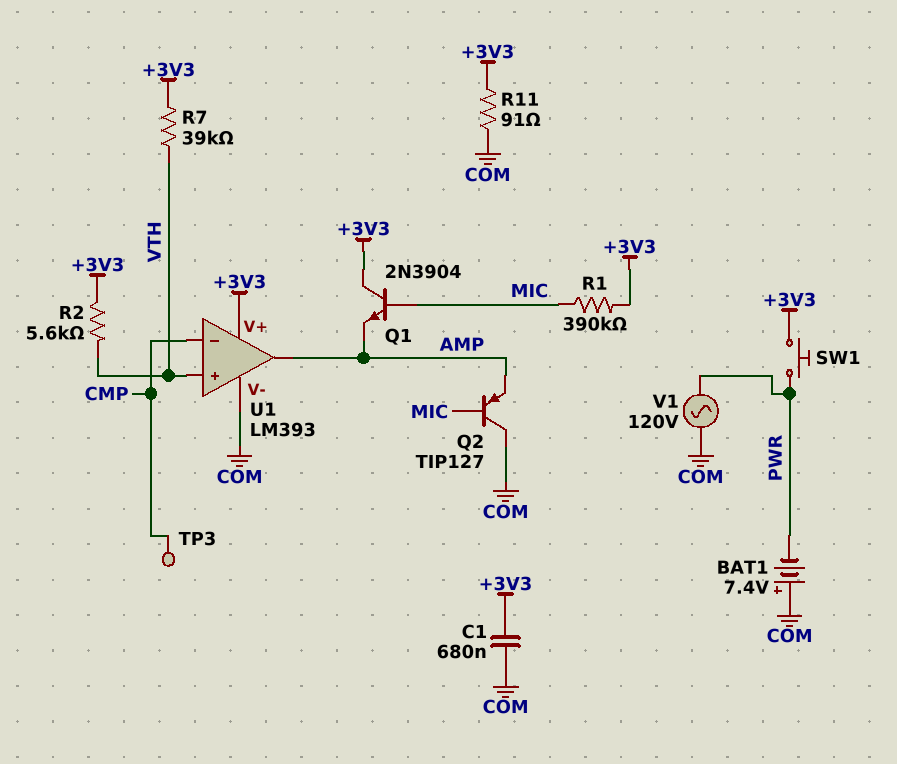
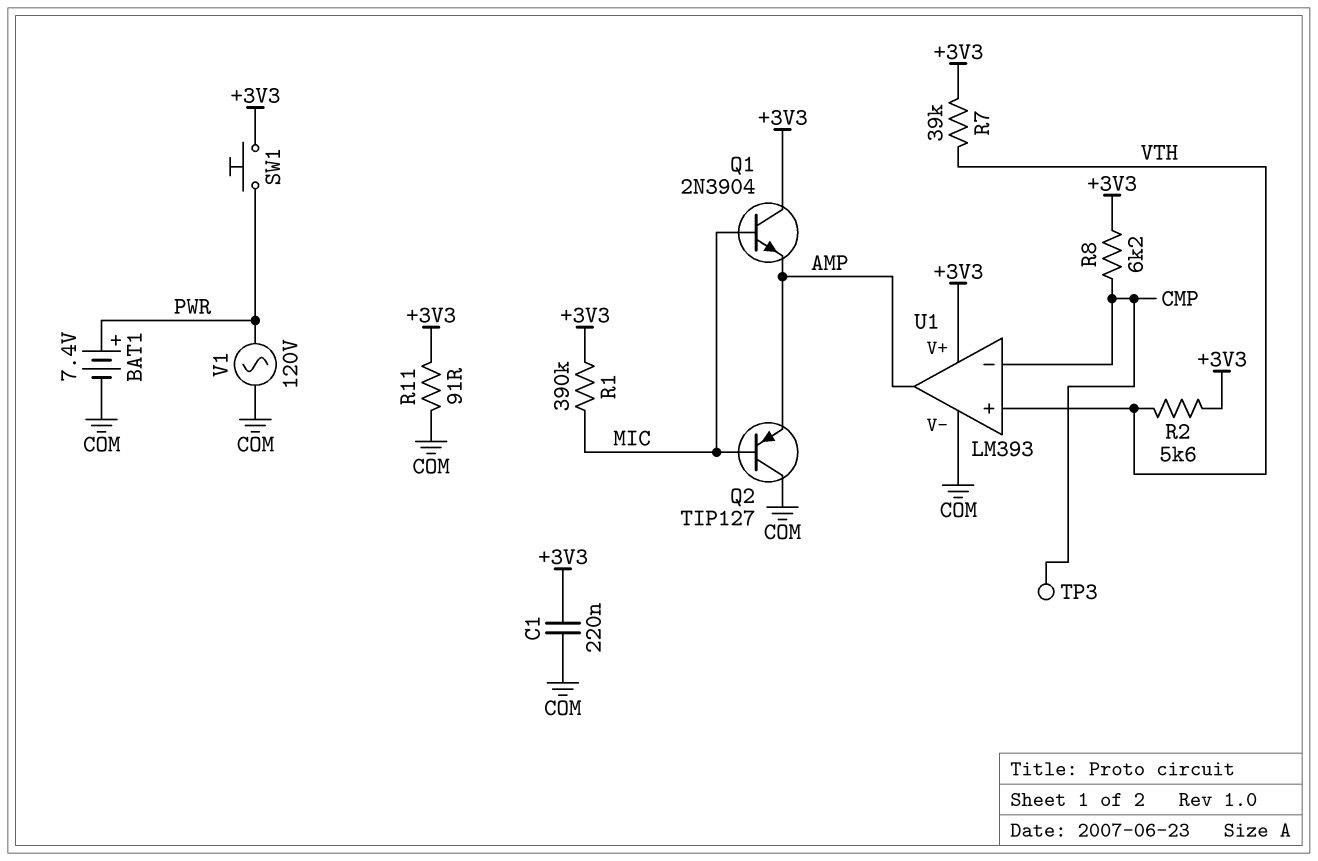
BAT1: 7.4V (plus COM, minus PWR) -> 7.4V (plus PWR, minus COM)
C1: 680nF (+3V3, COM) -> 220nF (+3V3, COM)
R8: none -> 6.2k (+3V3, CMP)

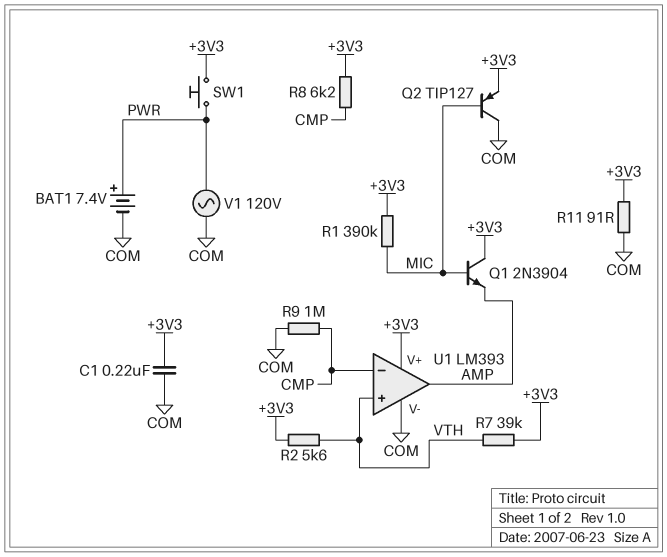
Q2: PNP TIP127 (B MIC, C COM, E AMP) -> PNP TIP127 (B MIC, C COM, E +3V3)
R9: none -> 1M (CMP, COM)
TP3: test point (CMP) -> none

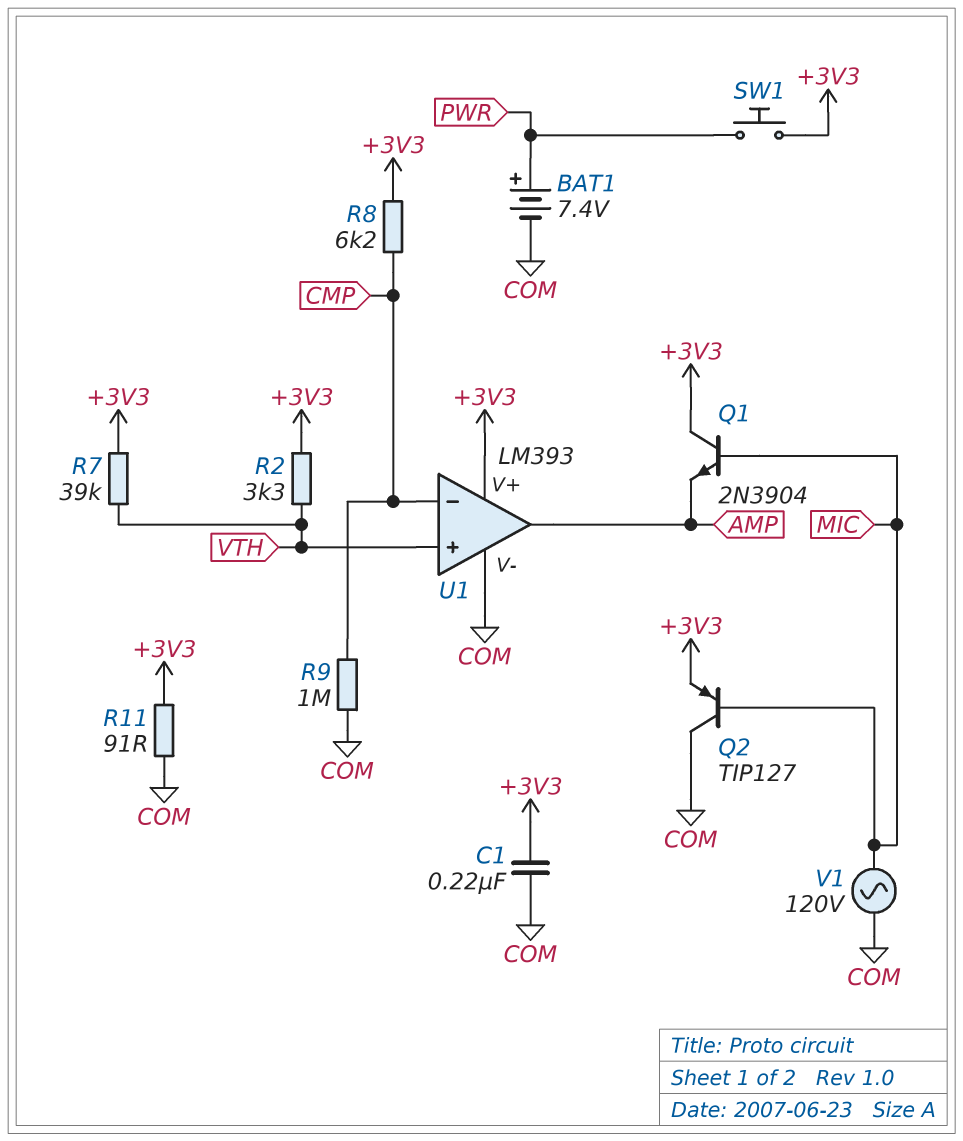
R1: 390k (+3V3, MIC) -> none
R2: 5.6k (+3V3, VTH) -> 3.3k (+3V3, VTH)
V1: AC 120V (COM, PWR) -> AC 120V (COM, MIC)

